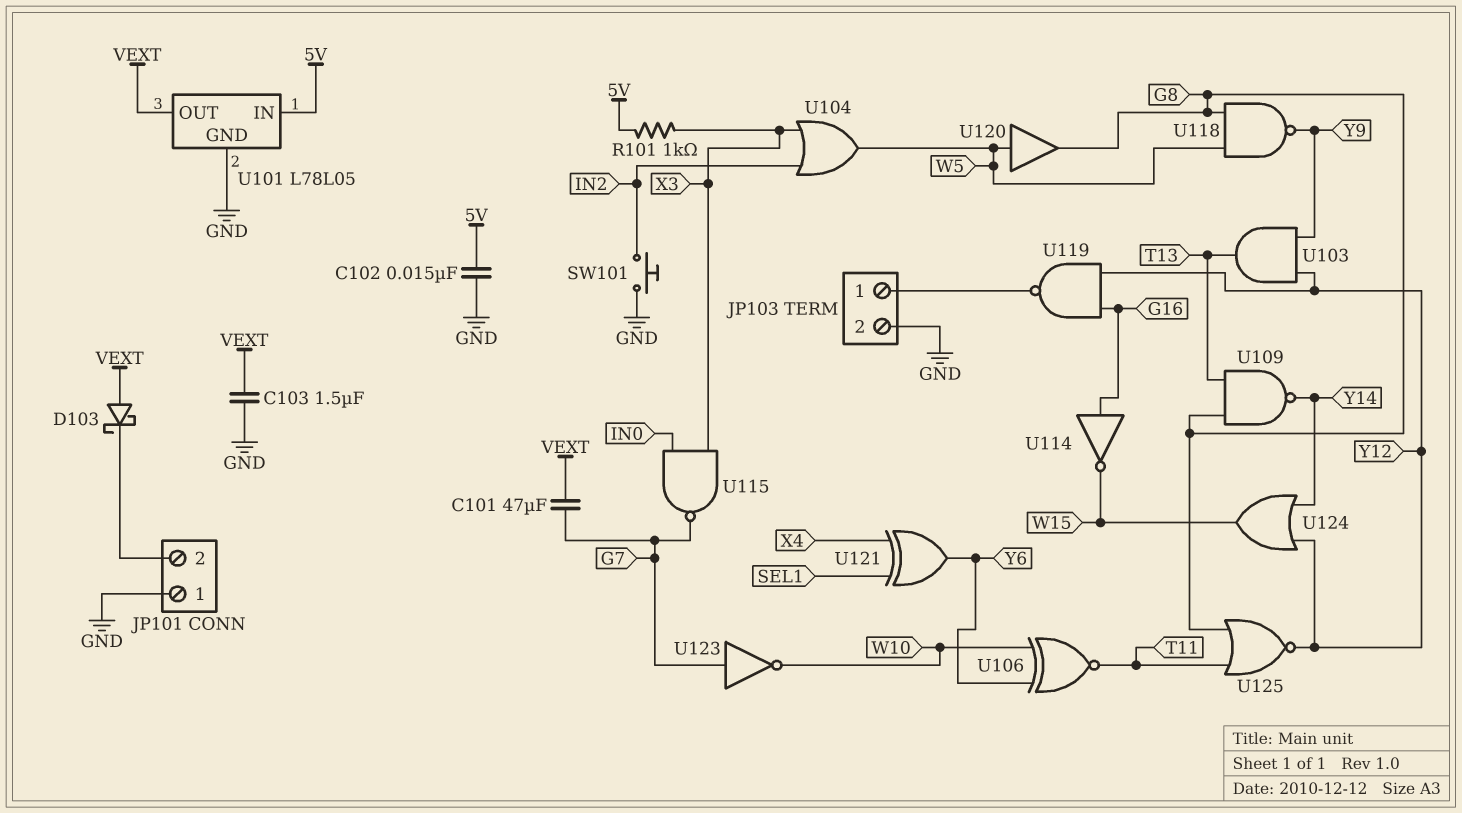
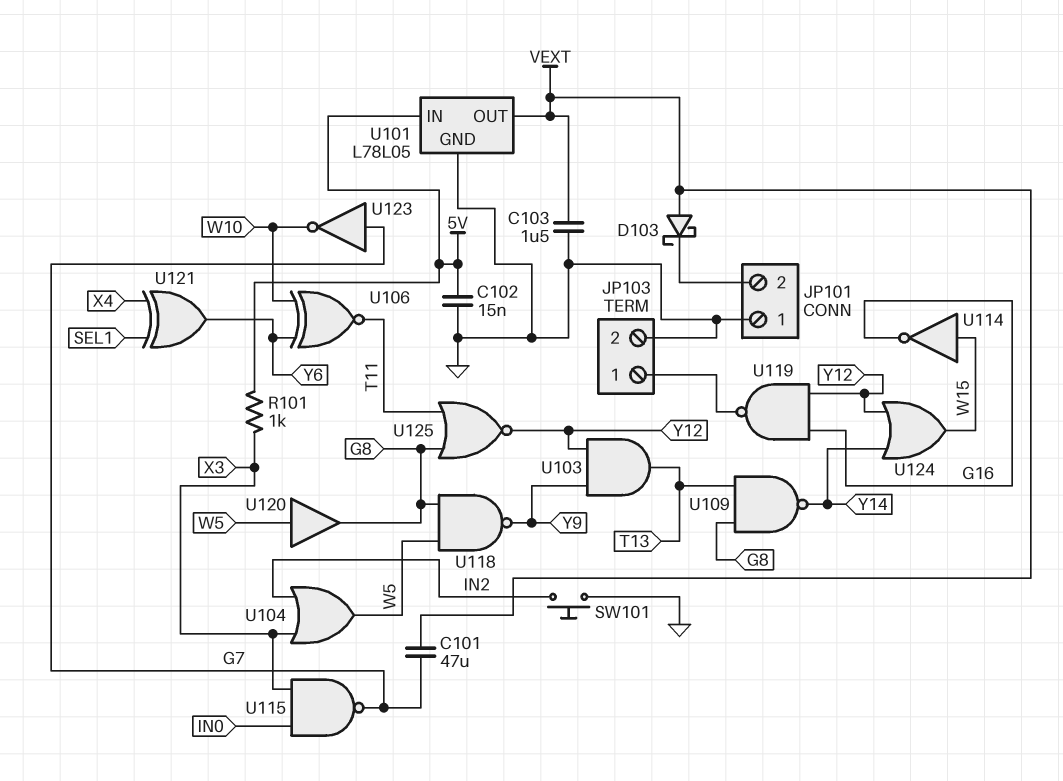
U114: NOT (in G16, out W15) -> NOT (in W15, out G16)

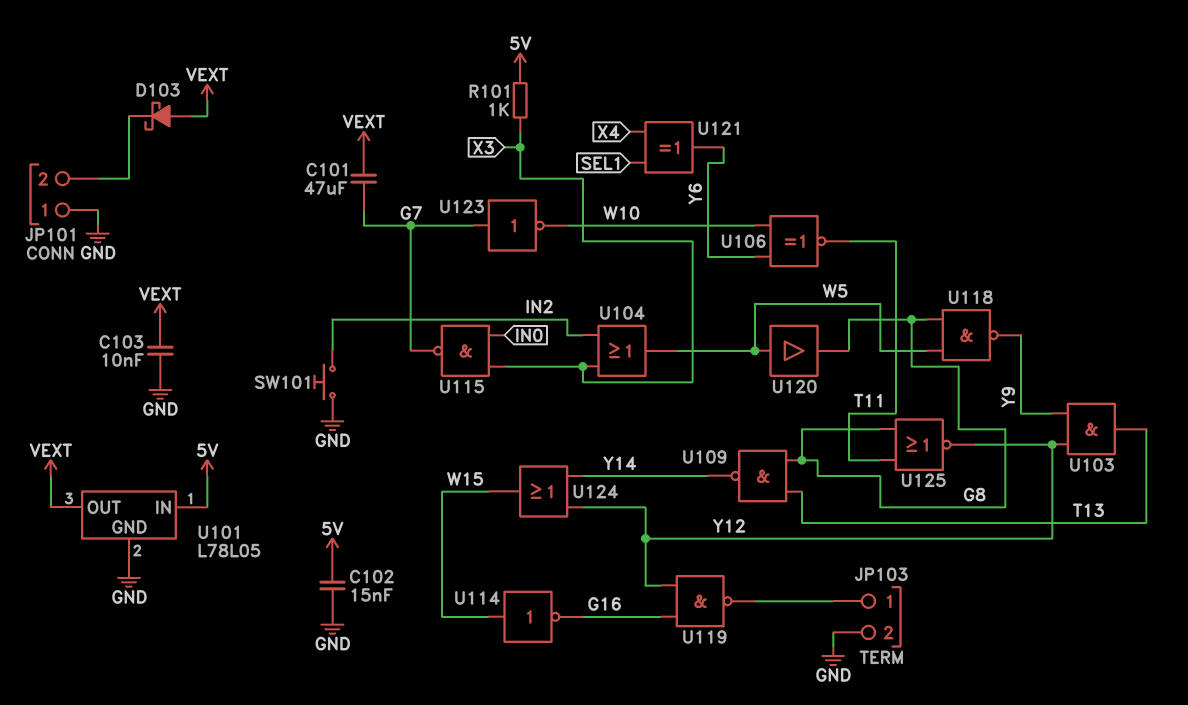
C103: 1.5uF (GND, VEXT) -> 10nF (GND, VEXT)

